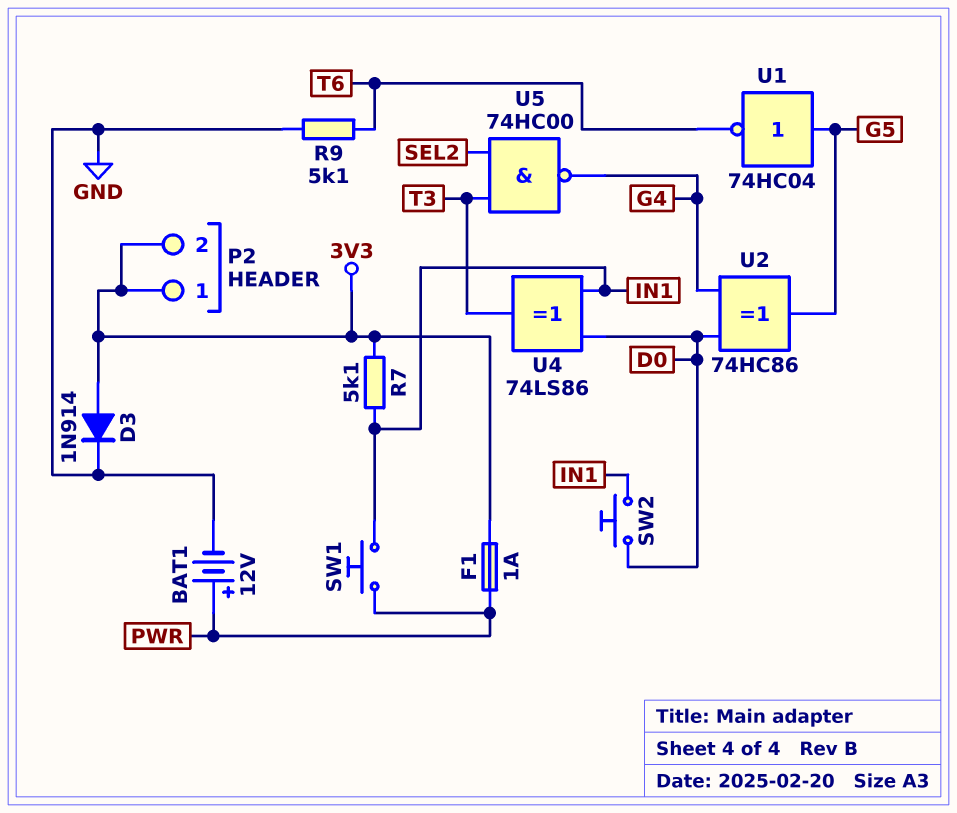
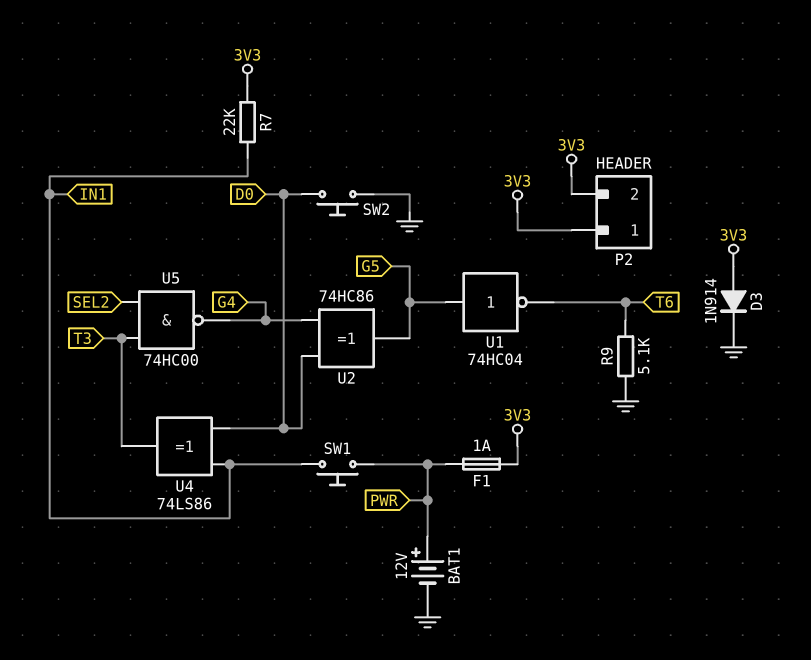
R7: 5.1k (3V3, IN1) -> 22k (3V3, IN1)
SW2: button (D0, IN1) -> button (D0, GND)

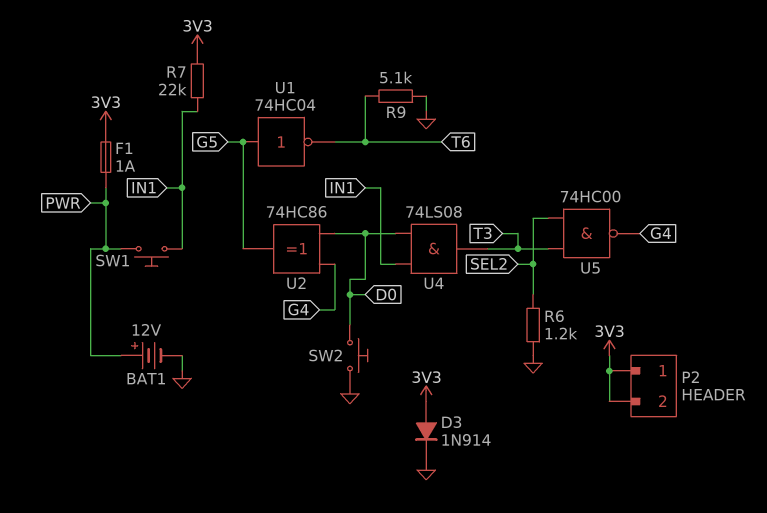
R6: none -> 1.2k (GND, SEL2)
U4: XOR 74LS86 (in D0, in IN1, out T3) -> AND 74LS08 (in D0, in IN1, out T3)

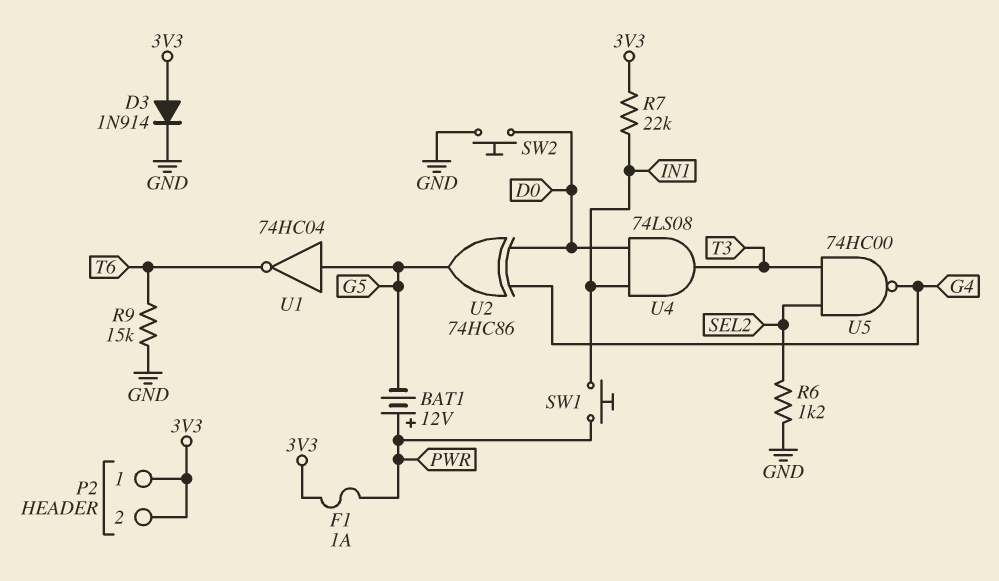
BAT1: 12V (plus PWR, minus GND) -> 12V (plus PWR, minus G5)
R9: 5.1k (GND, T6) -> 15k (GND, T6)

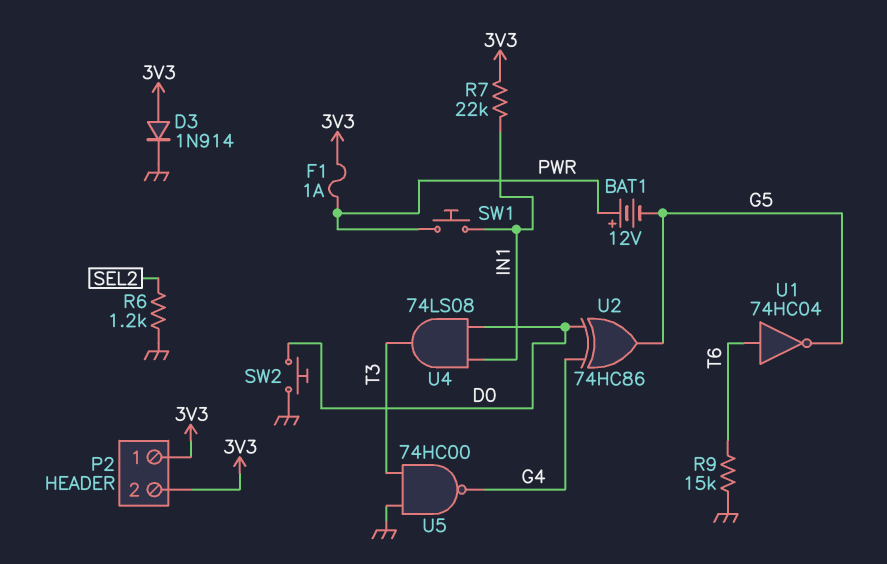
U1: NOT 74HC04 (in G5, out T6) -> NOT 74HC04 (in T6, out G5)
U5: NAND 74HC00 (in SEL2, in T3, out G4) -> NAND 74HC00 (in GND, in T3, out G4)

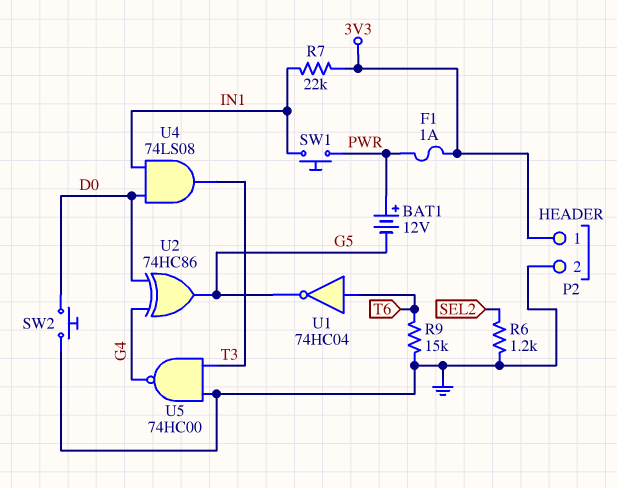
D3: diode 1N914 (A 3V3, K GND) -> none
P2 pin 2: 3V3 -> GND

